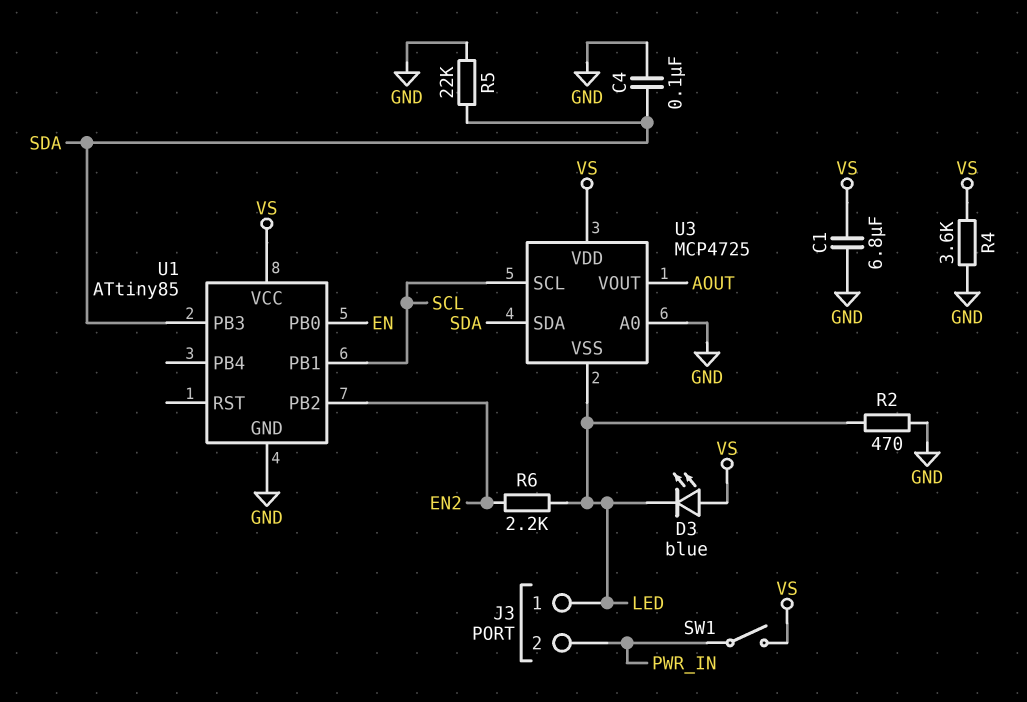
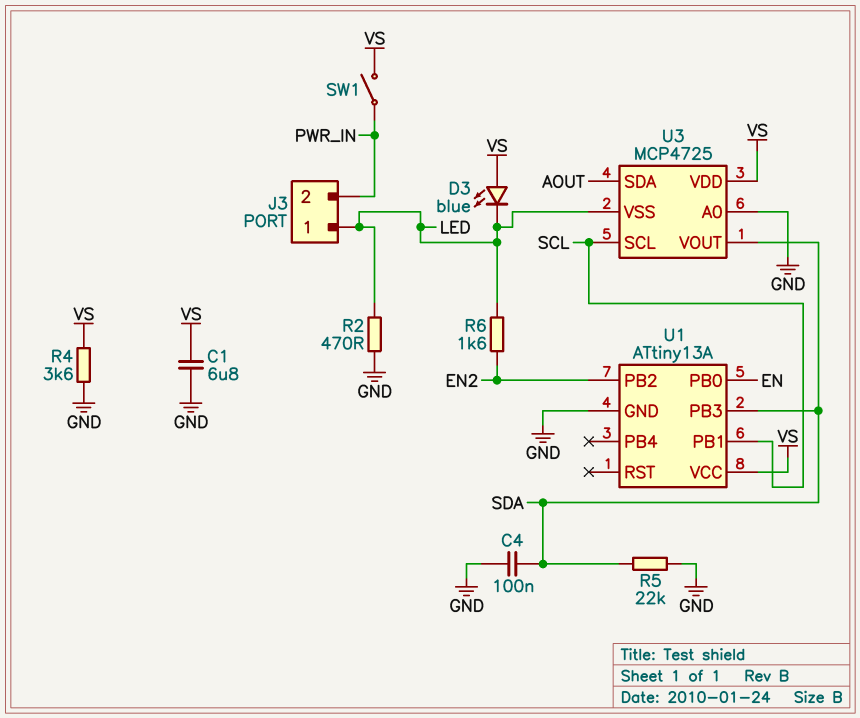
R6: 2.2k (EN2, LED) -> 1.6k (EN2, LED)
U1: ATtiny85 -> ATtiny13A
U3 pin SDA: SDA -> AOUT
U3 pin VOUT: AOUT -> SDA

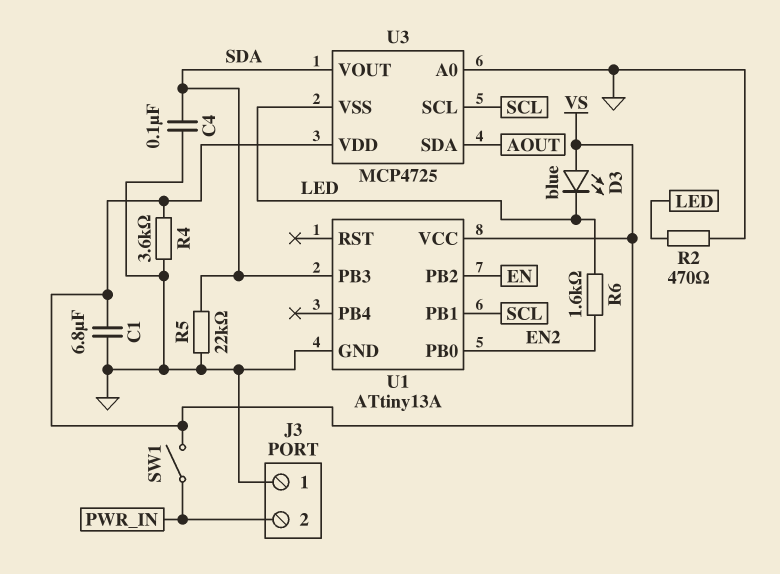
J3 pin 1: LED -> GND
U1 pin PB0: EN -> EN2
U1 pin PB2: EN2 -> EN

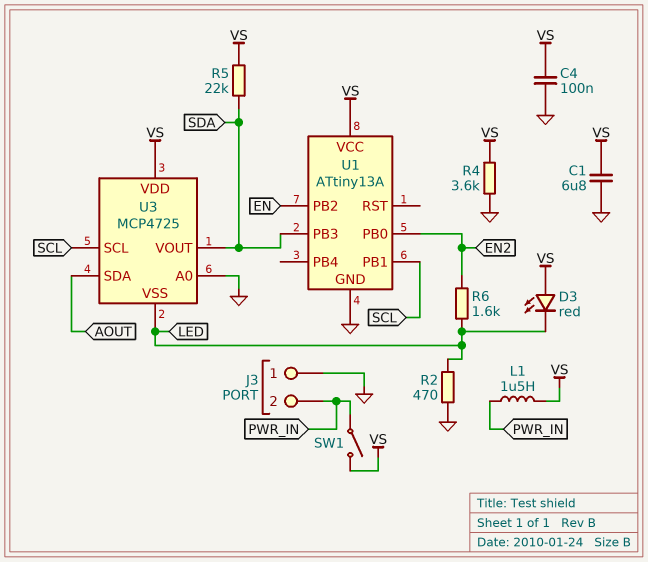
C4: 100nF (GND, SDA) -> 100nF (GND, VS)
D3: LED blue (A VS, K LED) -> LED red (A VS, K LED)
L1: none -> 1.5uH (PWR_IN, VS)
R5: 22k (GND, SDA) -> 22k (SDA, VS)

